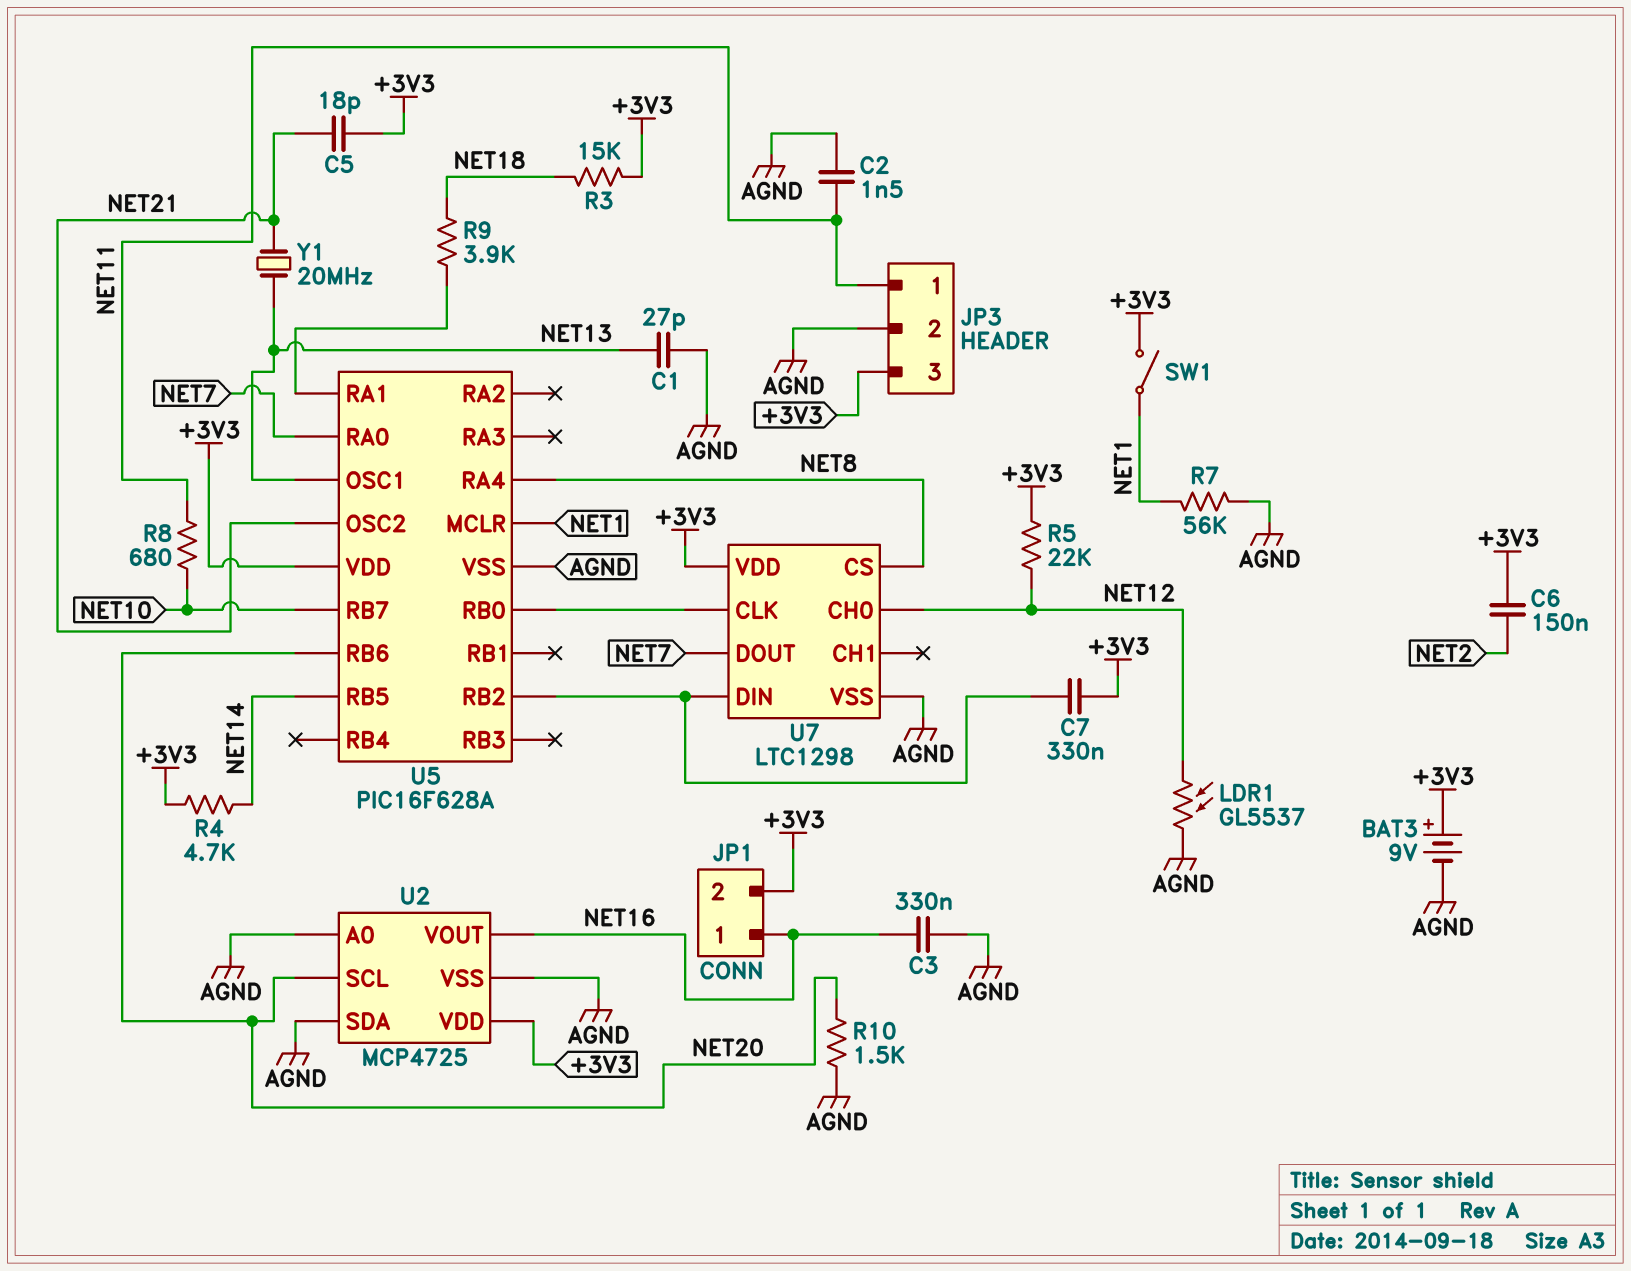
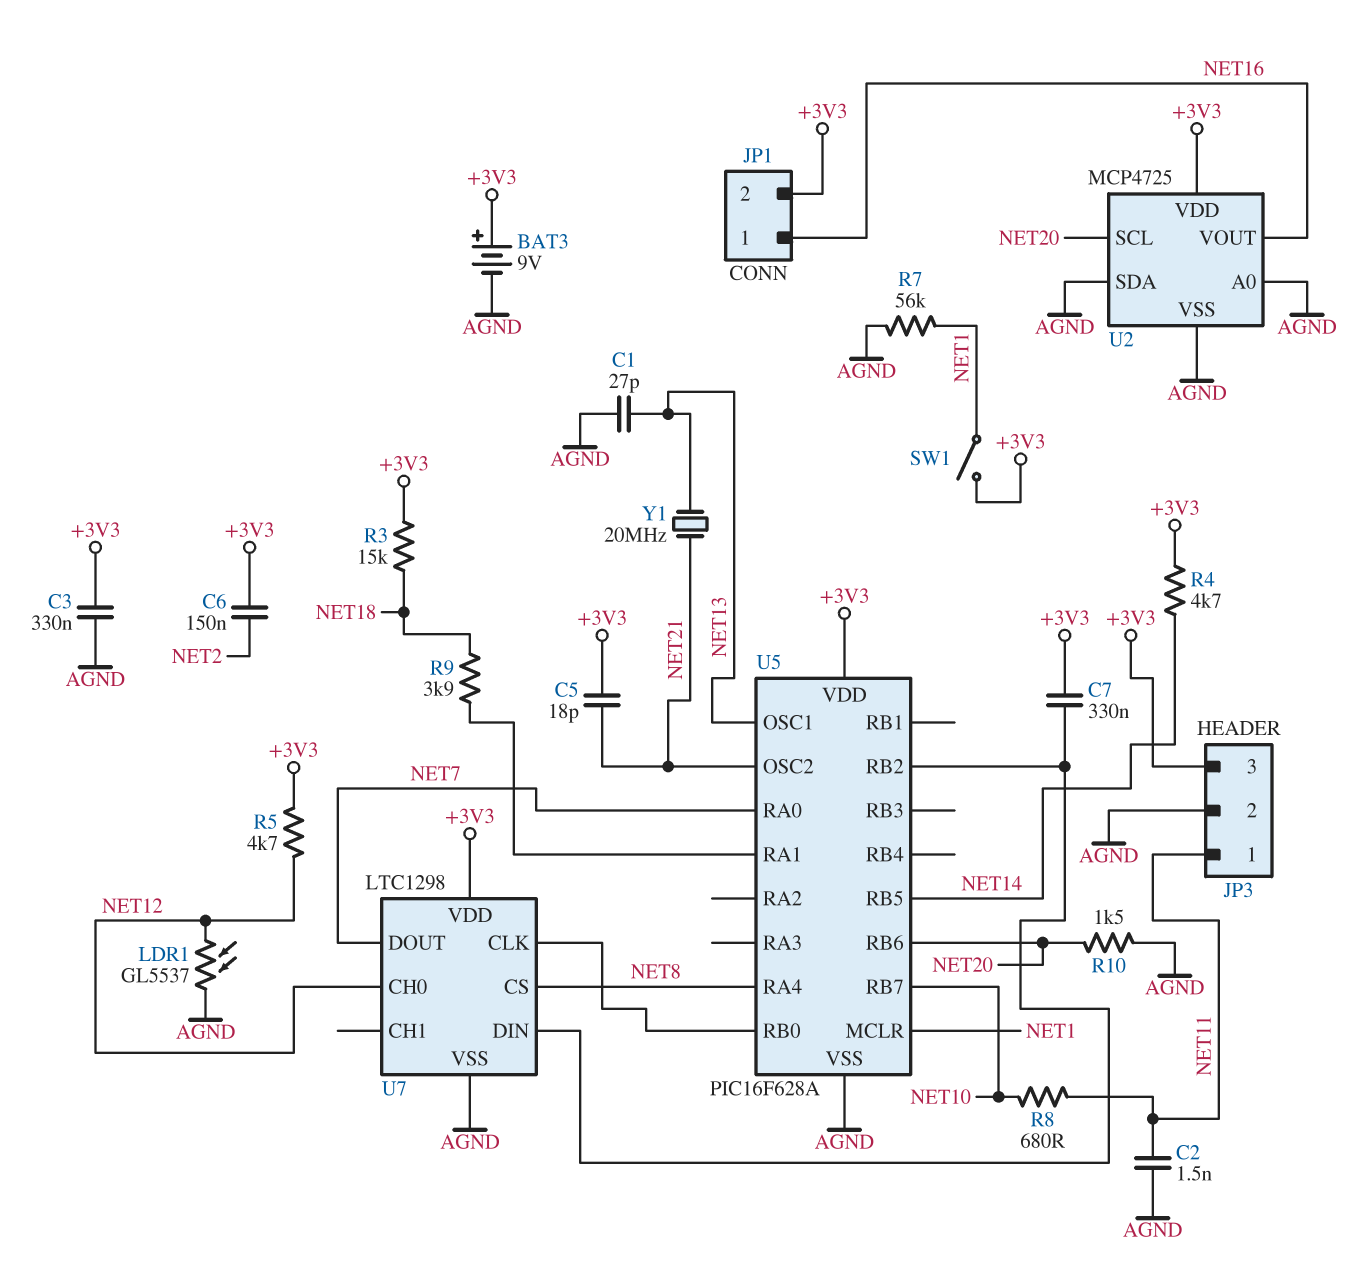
C3: 330nF (AGND, NET16) -> 330nF (+3V3, AGND)
R5: 22k (+3V3, NET12) -> 4.7k (+3V3, NET12)

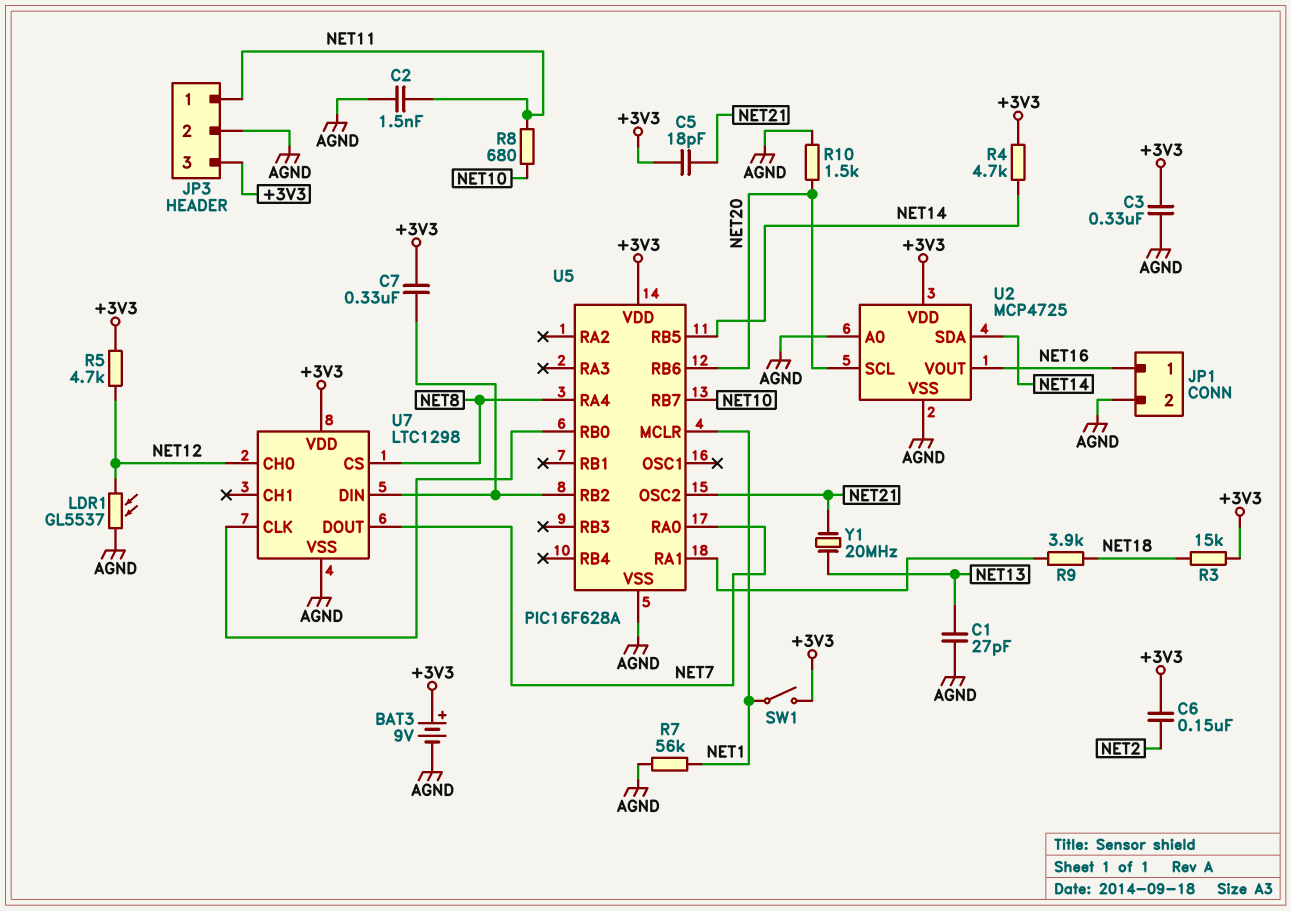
JP1 pin 2: +3V3 -> AGND
U2 pin SDA: AGND -> NET14
U5 pin OSC1: NET13 -> none

